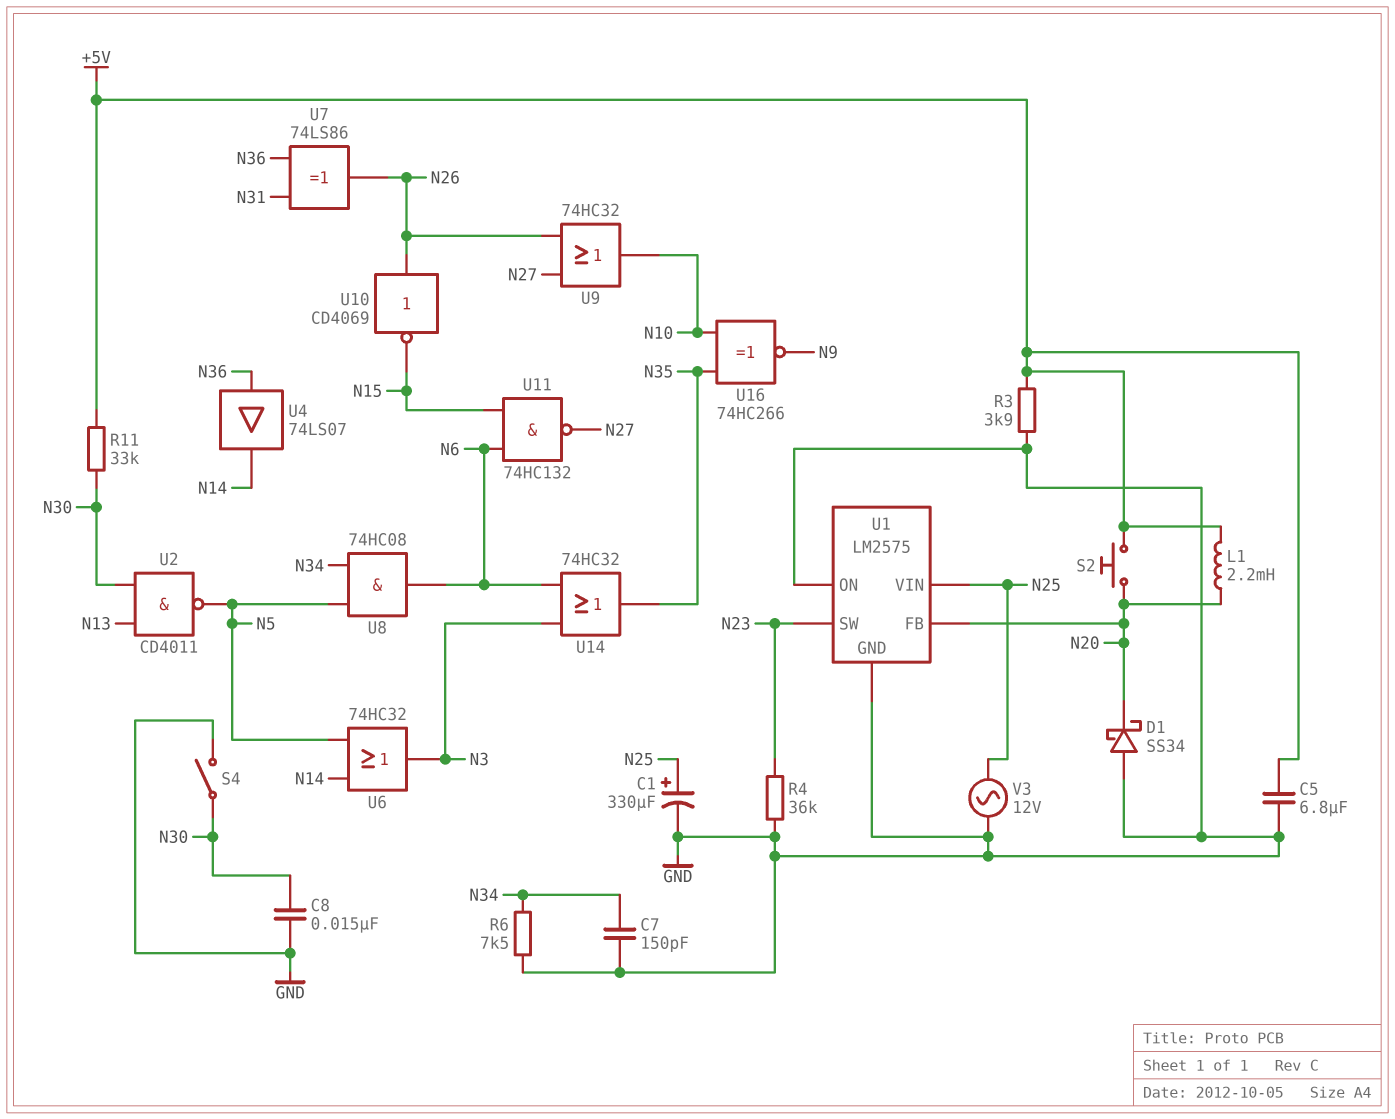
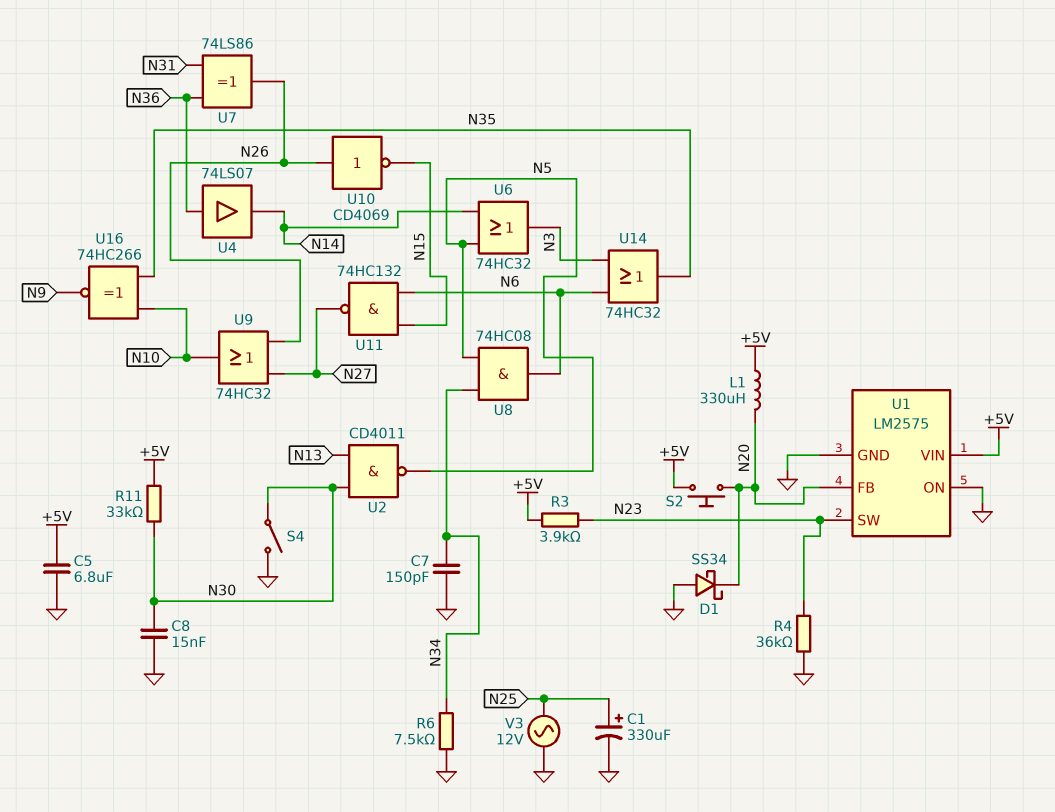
L1: 2.2mH (+5V, N20) -> 330uH (+5V, N20)
R3: 3.9k (+5V, GND) -> 3.9k (+5V, N23)
U1 pin VIN: N25 -> +5V

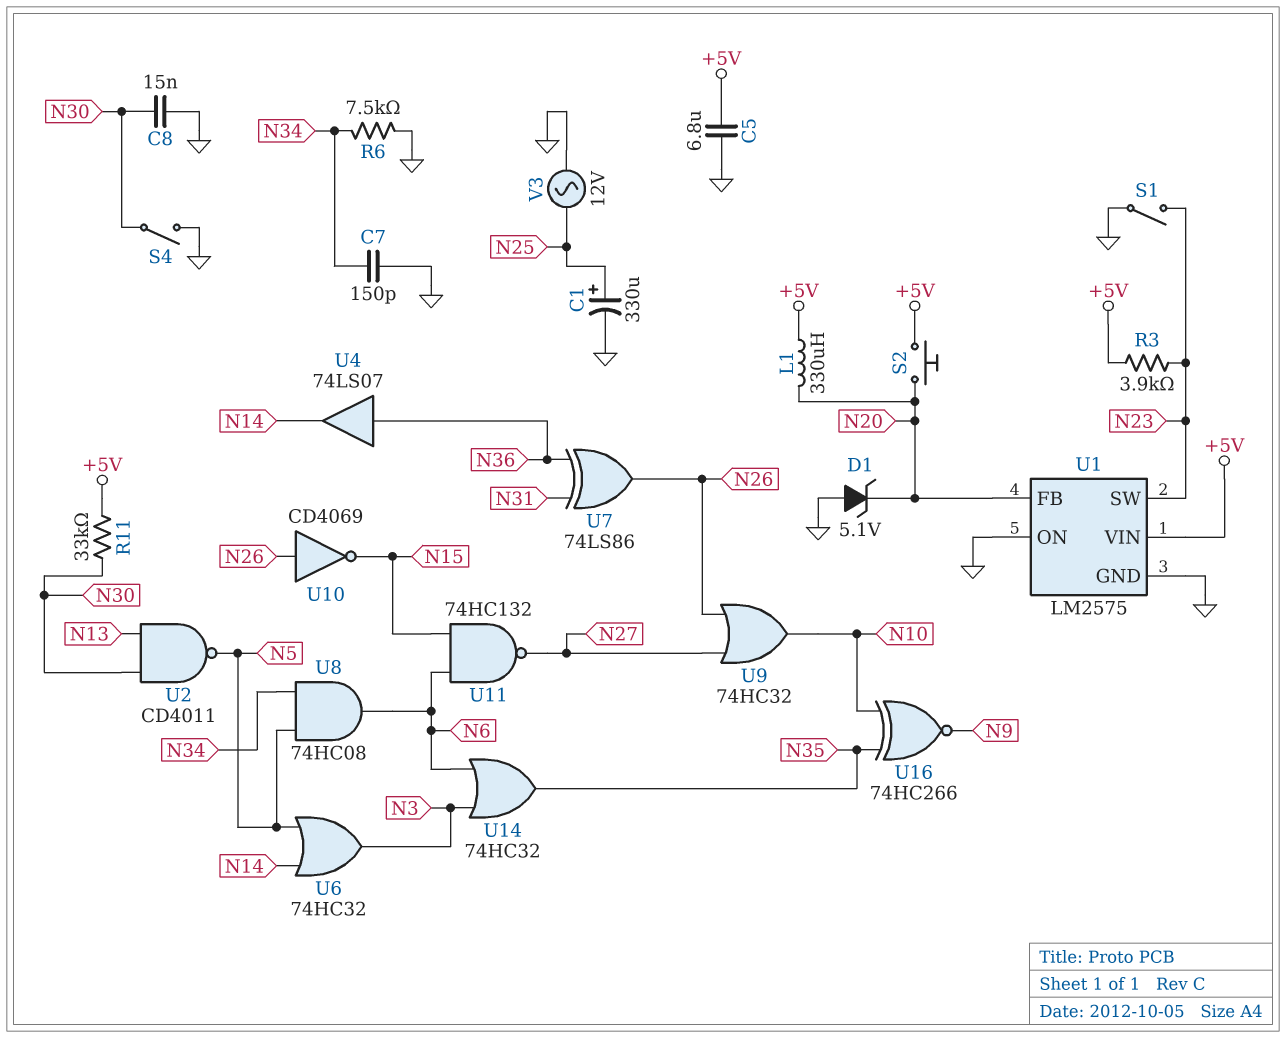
D1: schottky SS34 (A GND, K N20) -> zener 5.1V (A GND, K N20)
R4: 36k (GND, N23) -> none
S1: none -> switch (GND, N23)

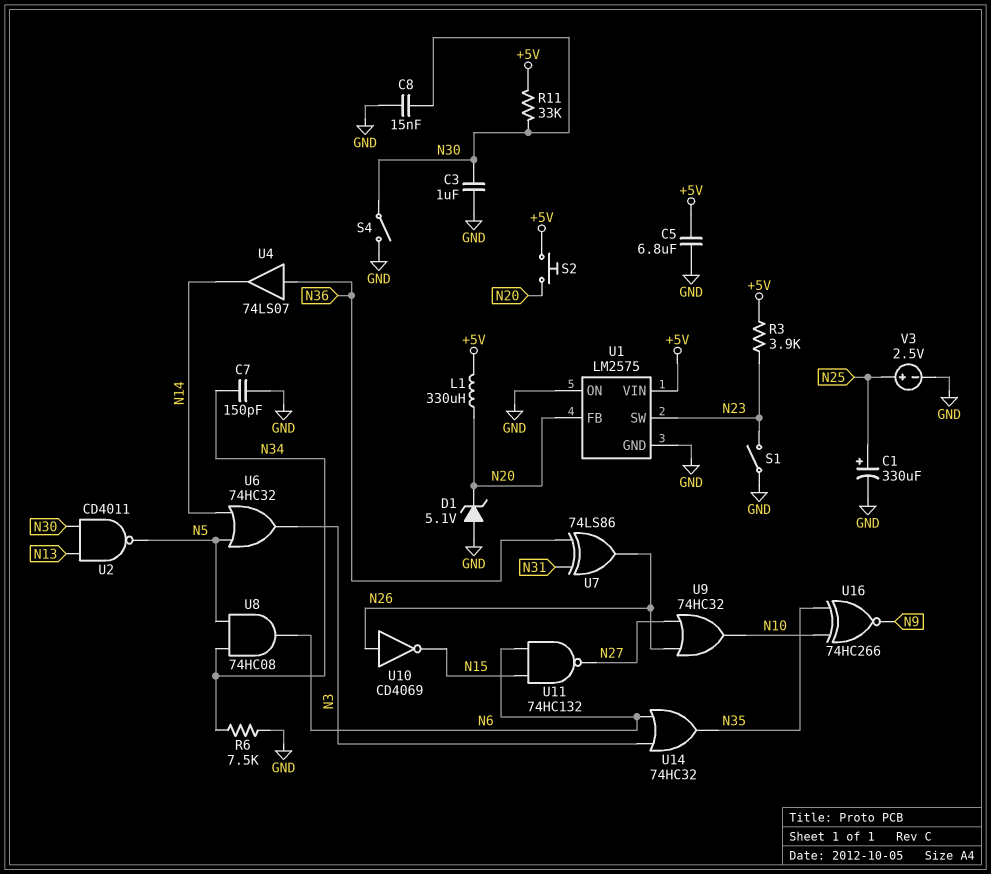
C3: none -> 1uF (GND, N30)
V3: AC 12V (GND, N25) -> 2.5V (plus N25, minus GND)

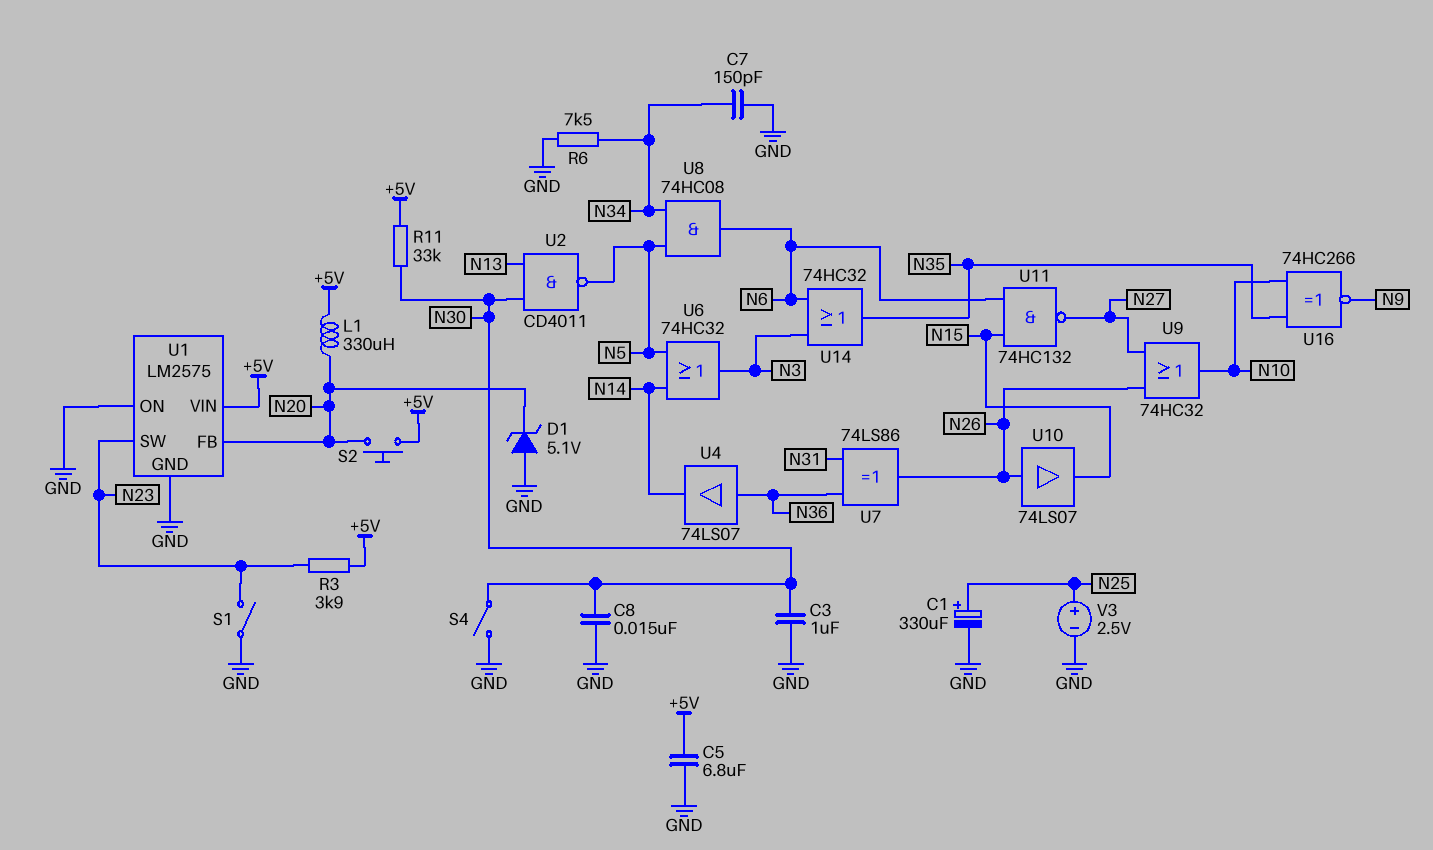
U10: NOT CD4069 (in N26, out N15) -> buffer 74LS07 (in N26, out N15)

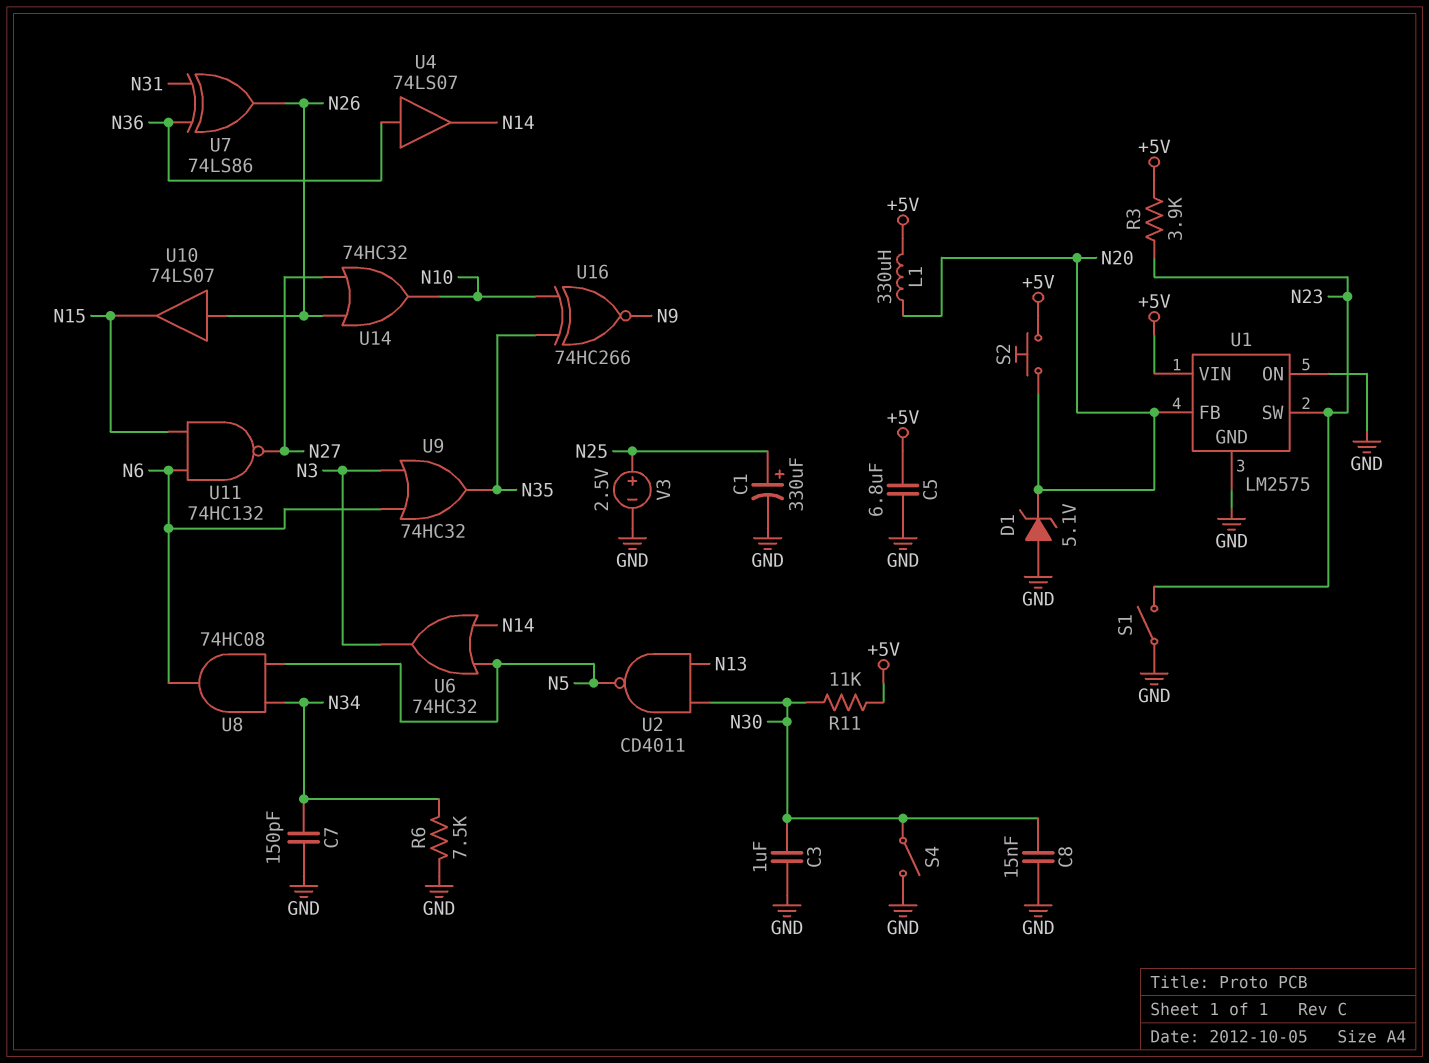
R11: 33k (+5V, N30) -> 11k (+5V, N30)
U9: OR 74HC32 (in N26, in N27, out N10) -> OR 74HC32 (in N3, in N6, out N35)
U14: OR 74HC32 (in N3, in N6, out N35) -> OR 74HC32 (in N26, in N27, out N10)

